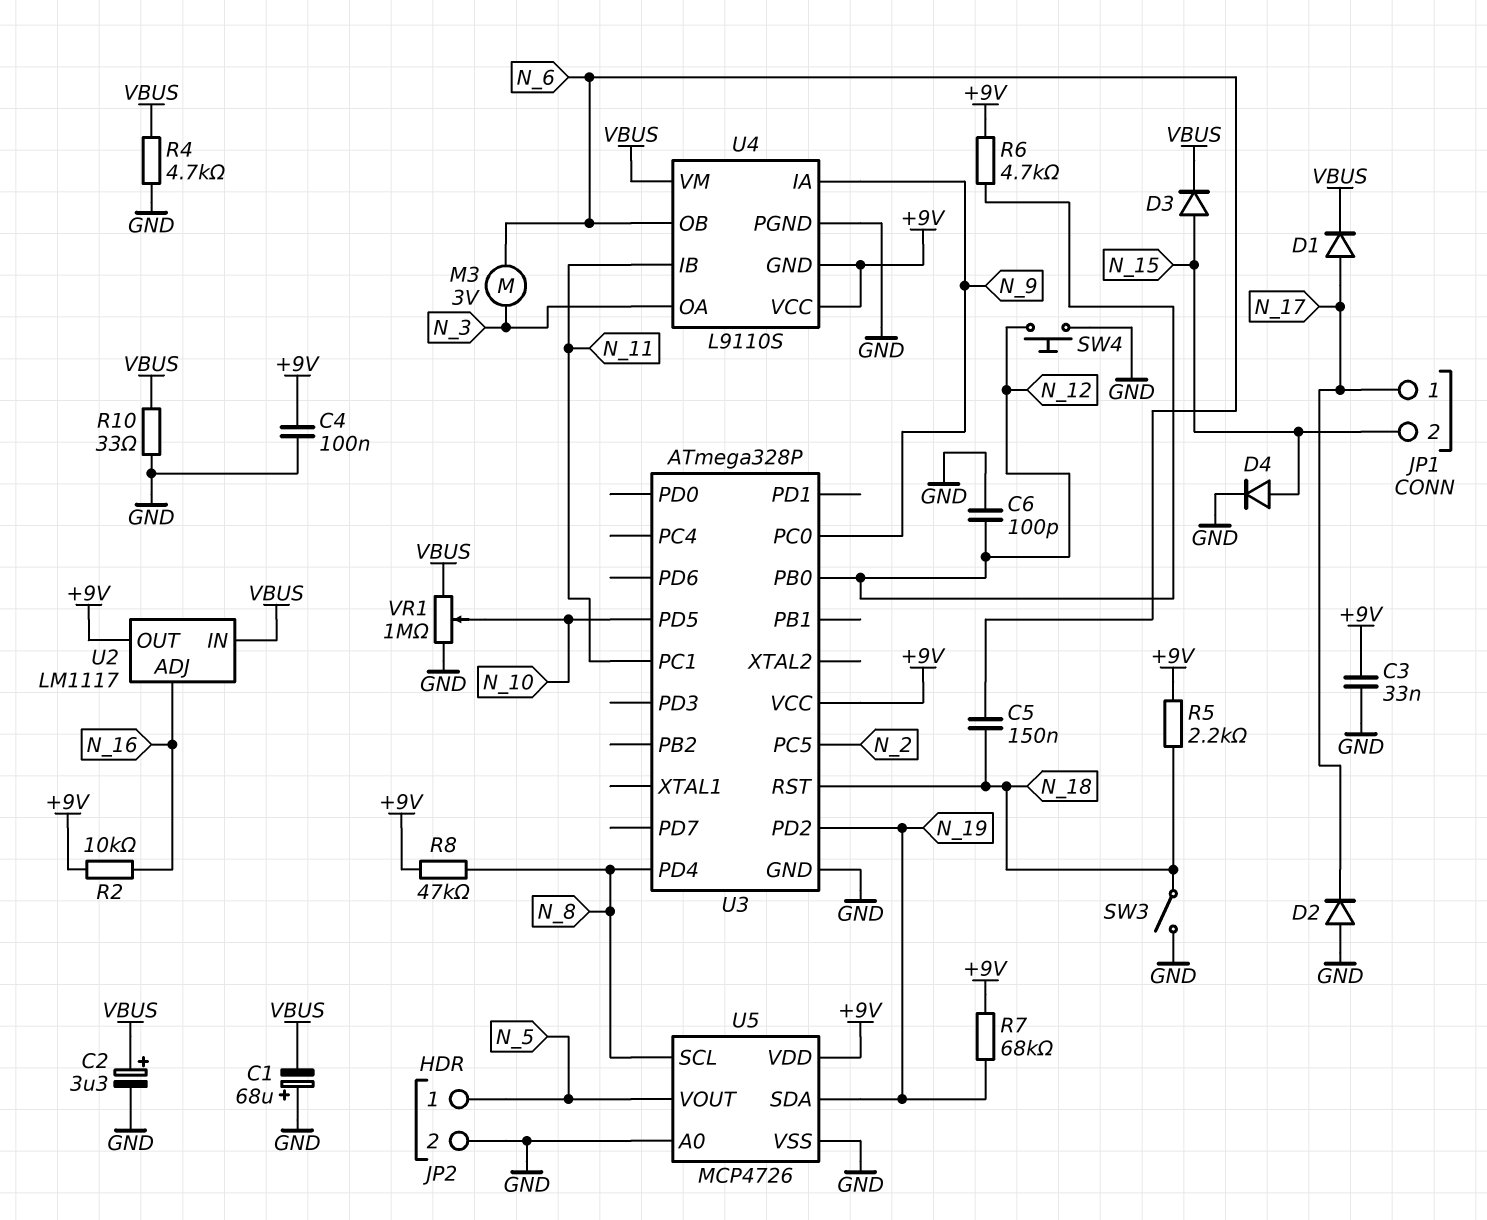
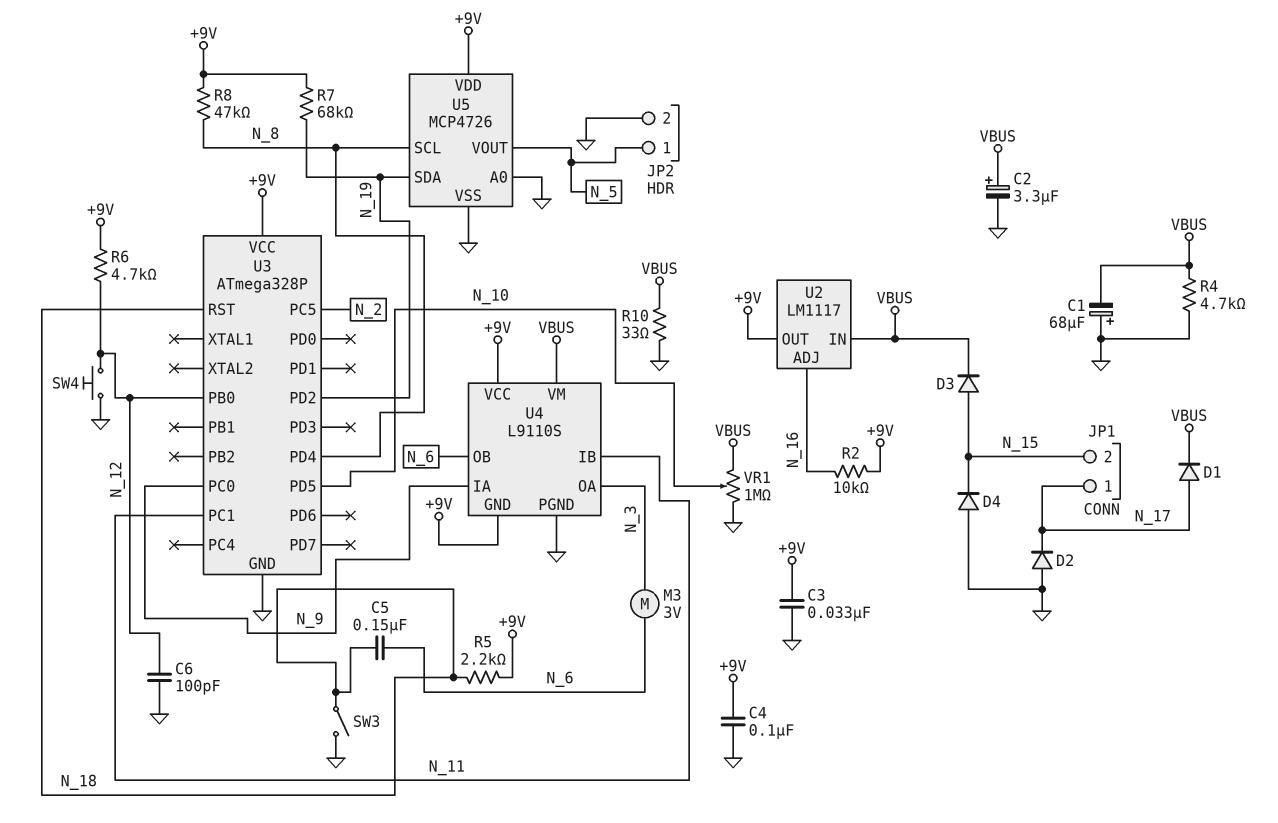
D4: diode (A N_15, K GND) -> diode (A GND, K N_15)

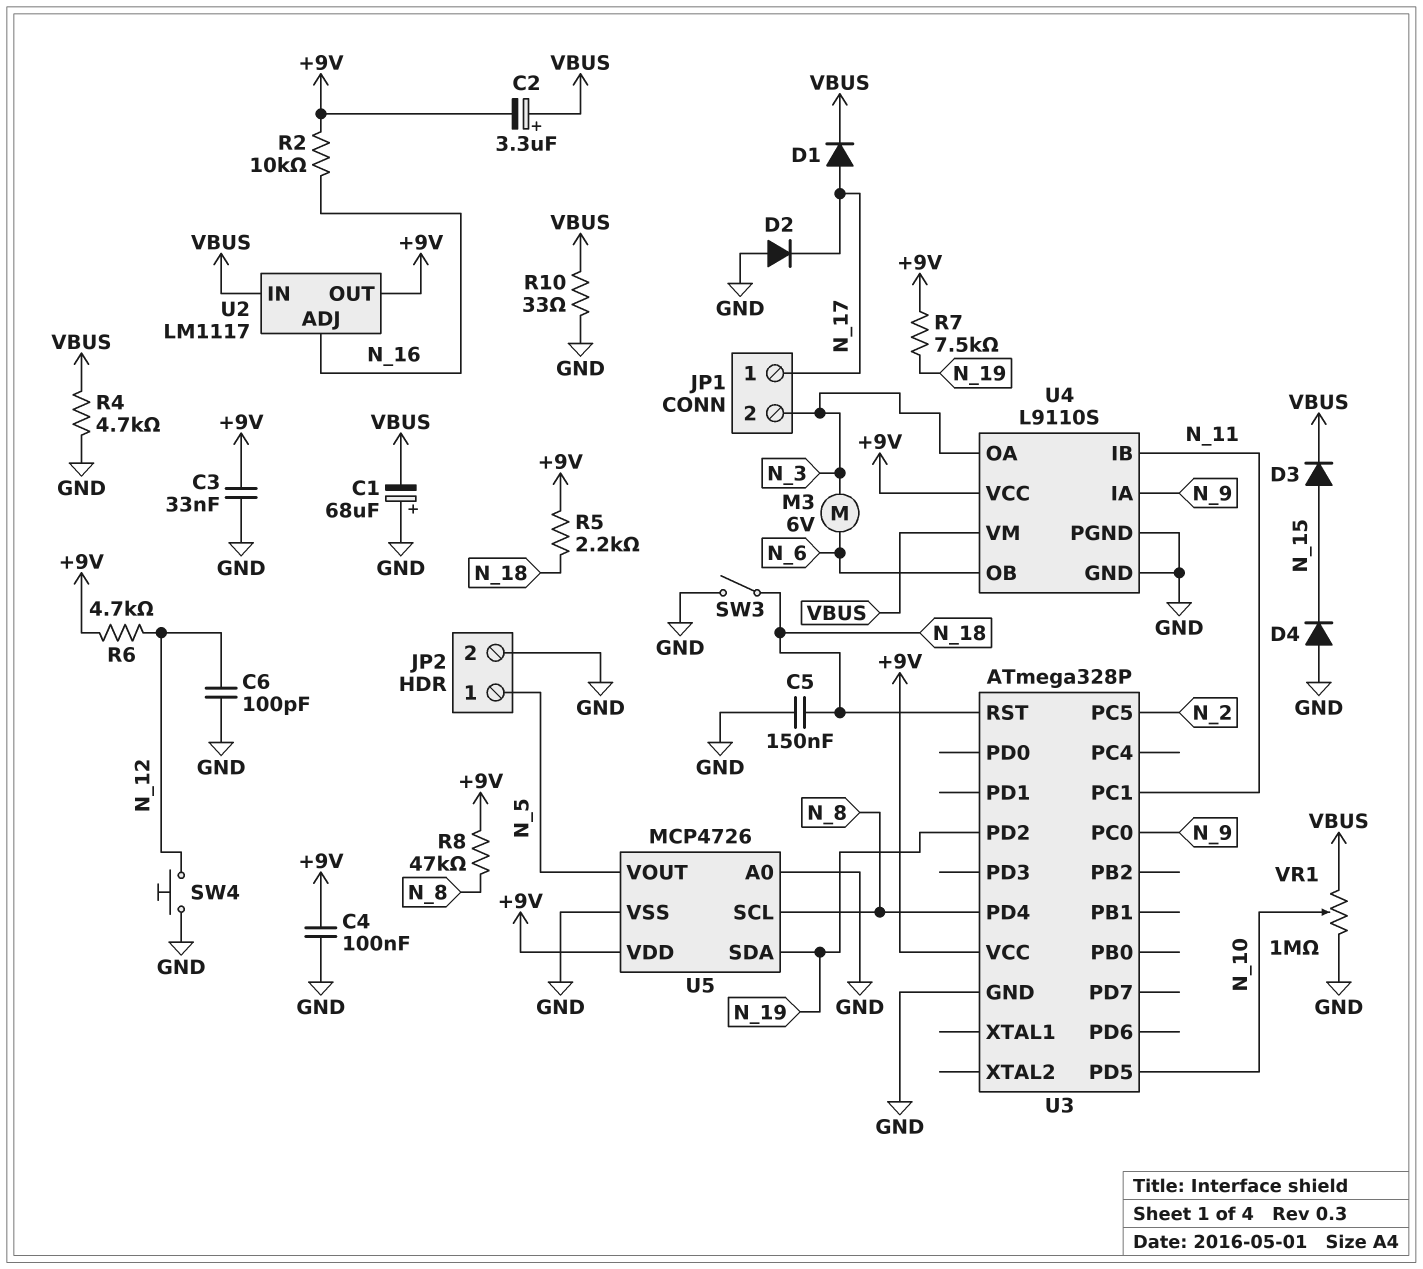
C2: 3.3uF (plus VBUS, minus GND) -> 3.3uF (plus VBUS, minus +9V)
C5: 150nF (N_6, N_18) -> 150nF (GND, N_18)
JP1 pin 2: N_15 -> N_3
M3: motor 3V (N_3, N_6) -> motor 6V (N_3, N_6)
R7: 68k (+9V, N_19) -> 7.5k (+9V, N_19)
U3 pin PB0: N_12 -> none
U4 pin GND: +9V -> GND

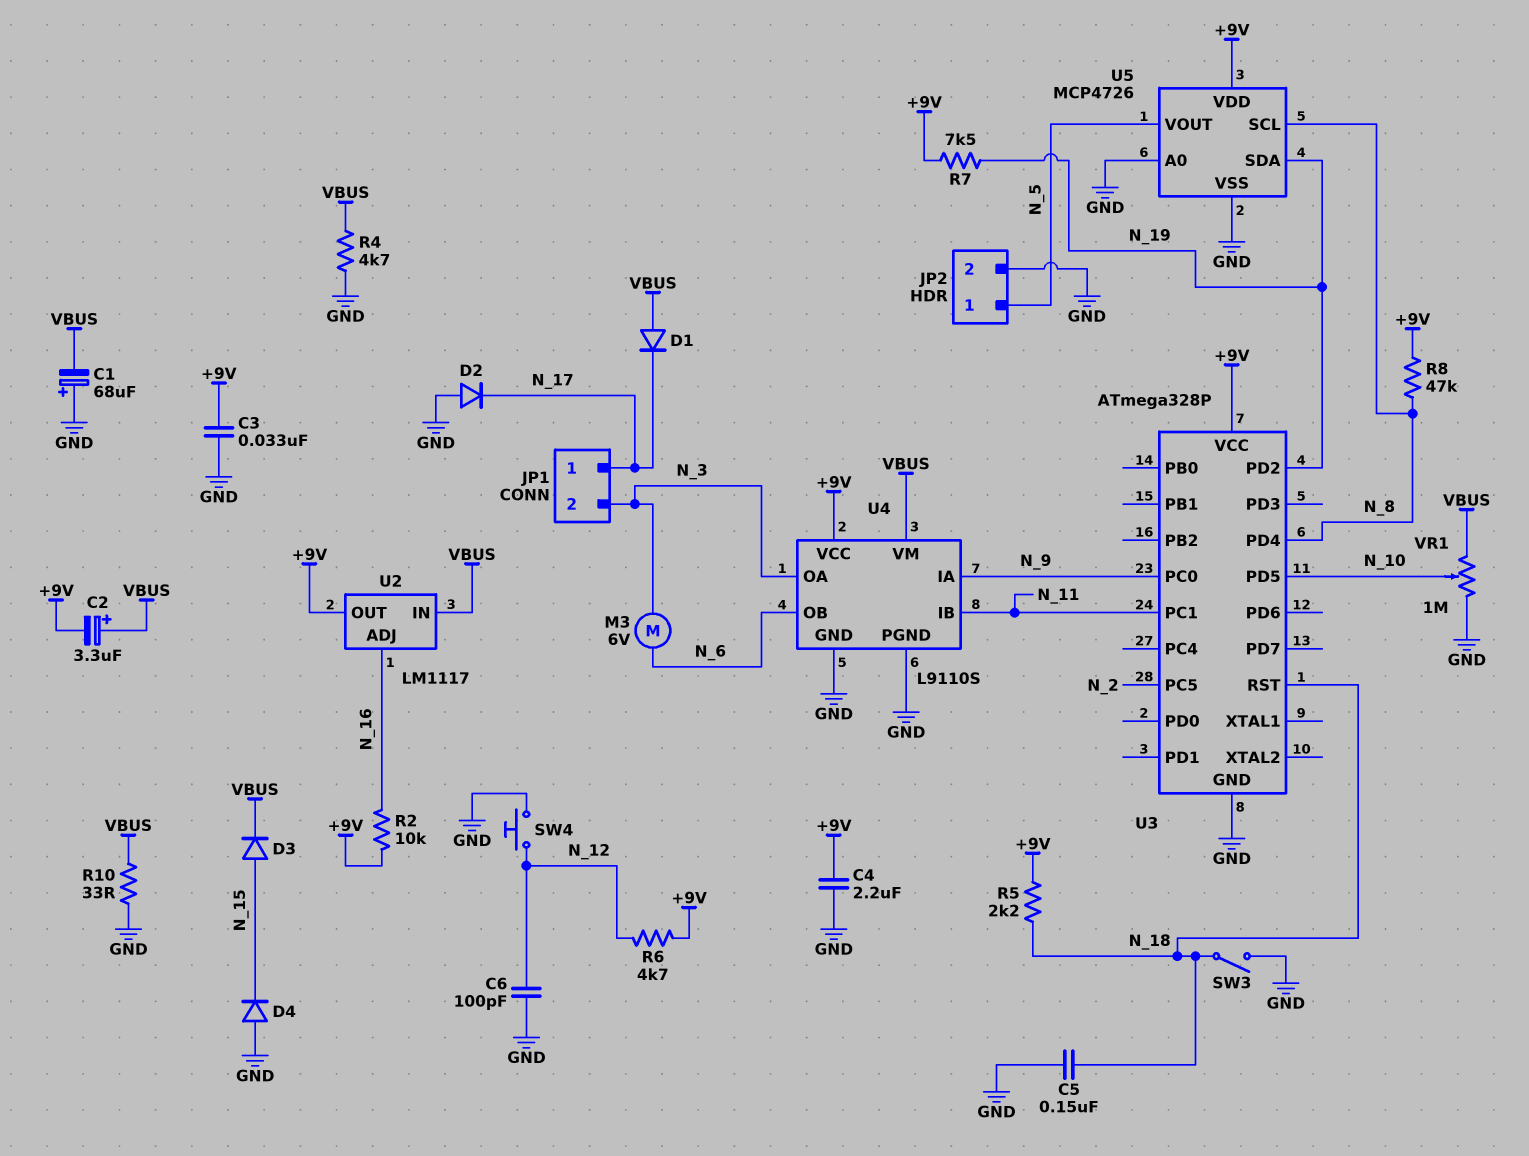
C4: 100nF (+9V, GND) -> 2.2uF (+9V, GND)
D1: diode (A N_17, K VBUS) -> diode (A VBUS, K N_17)

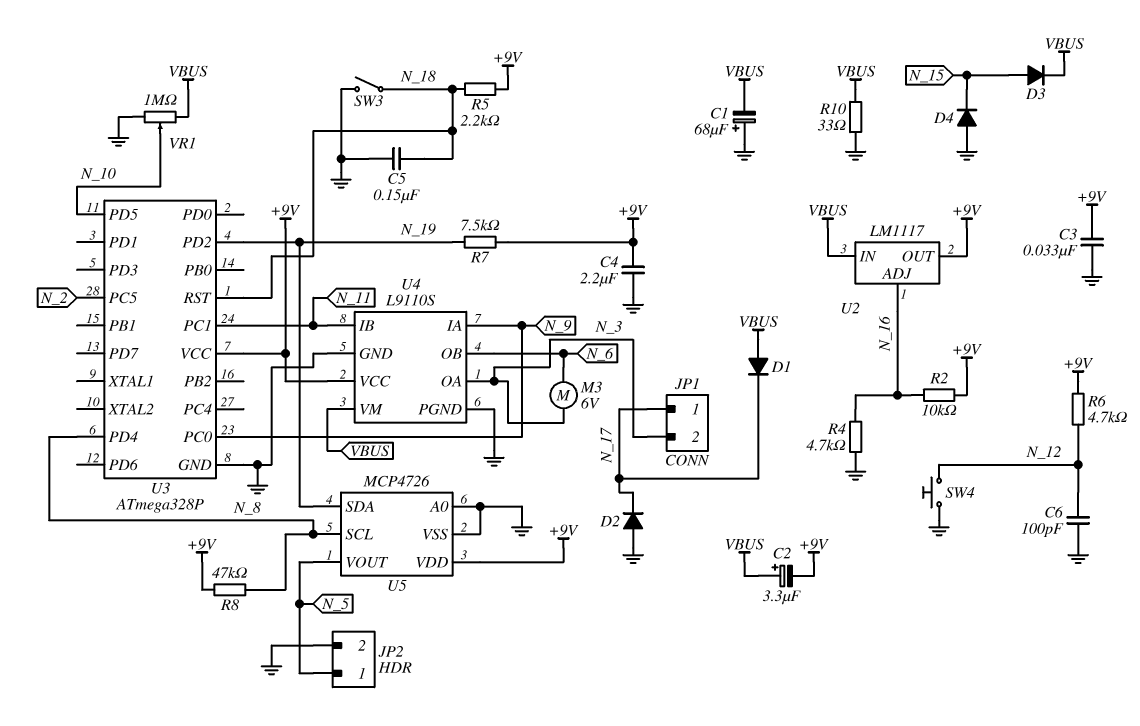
R4: 4.7k (GND, VBUS) -> 4.7k (GND, N_16)

